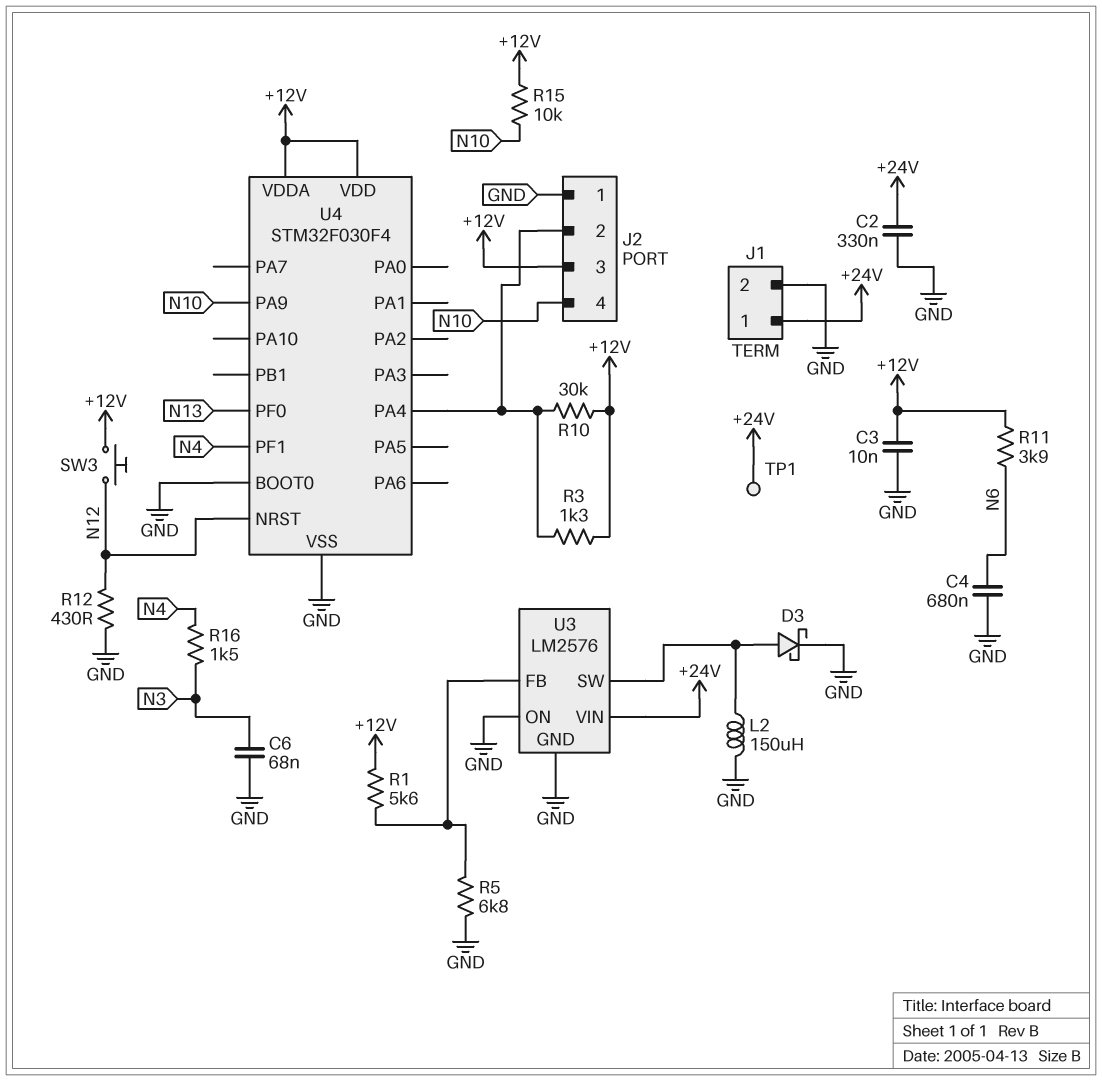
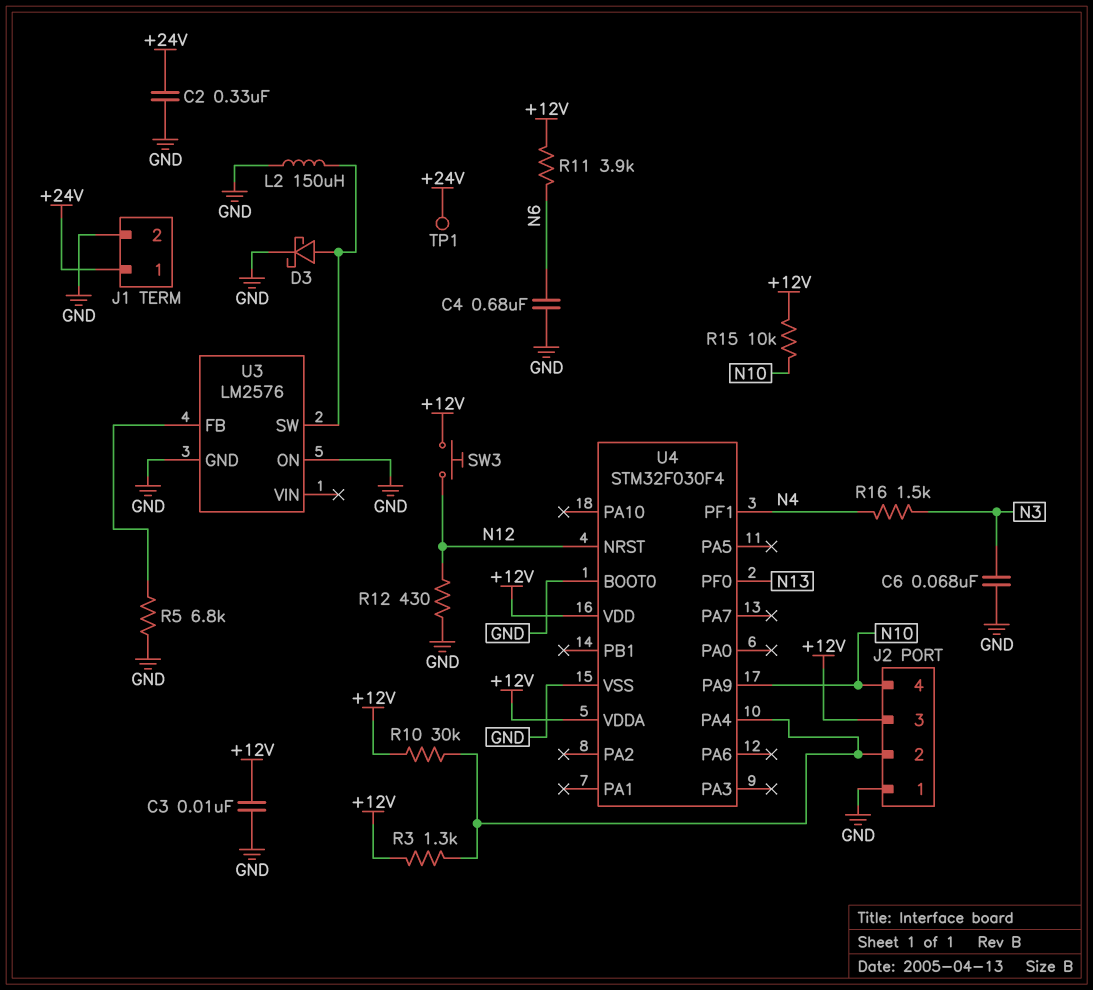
R1: 5.6k (+12V, U3/FB) -> none
U3 pin VIN: +24V -> none

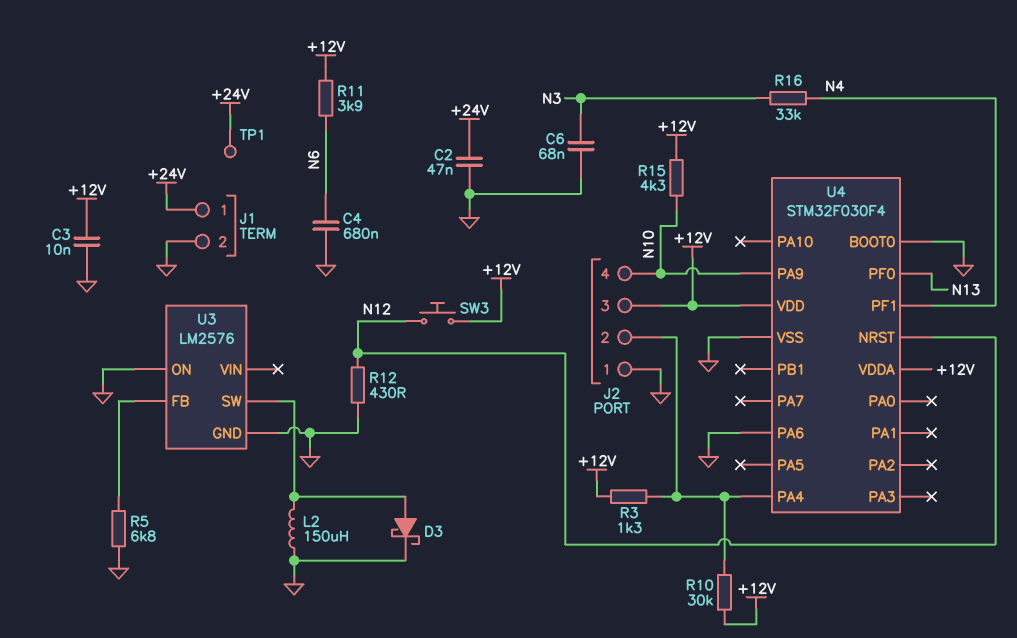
C2: 330nF (+24V, GND) -> 47nF (+24V, GND)
R15: 10k (+12V, N10) -> 4.3k (+12V, N10)
R16: 1.5k (N3, N4) -> 33k (N3, N4)
U4 pin PA6: none -> GND

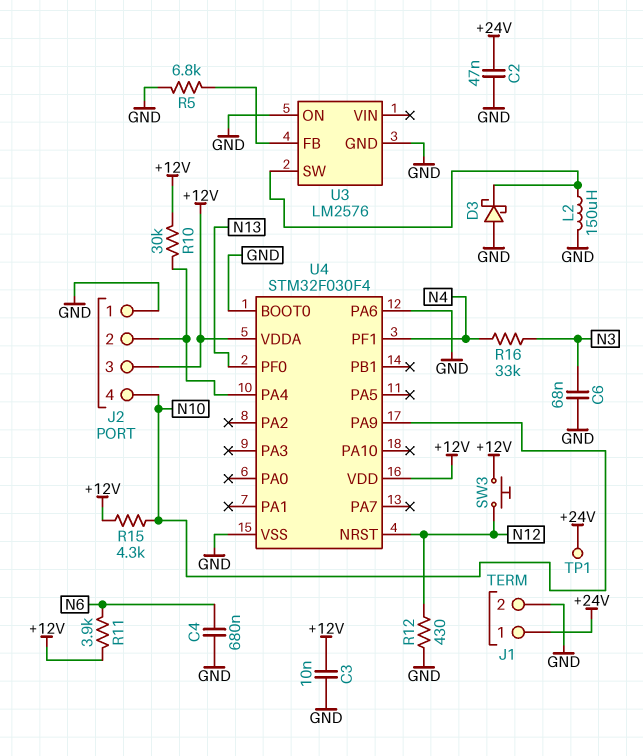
D3: schottky (A U3/SW, K GND) -> schottky (A GND, K U3/SW)
R3: 1.3k (+12V, J2/2) -> none

